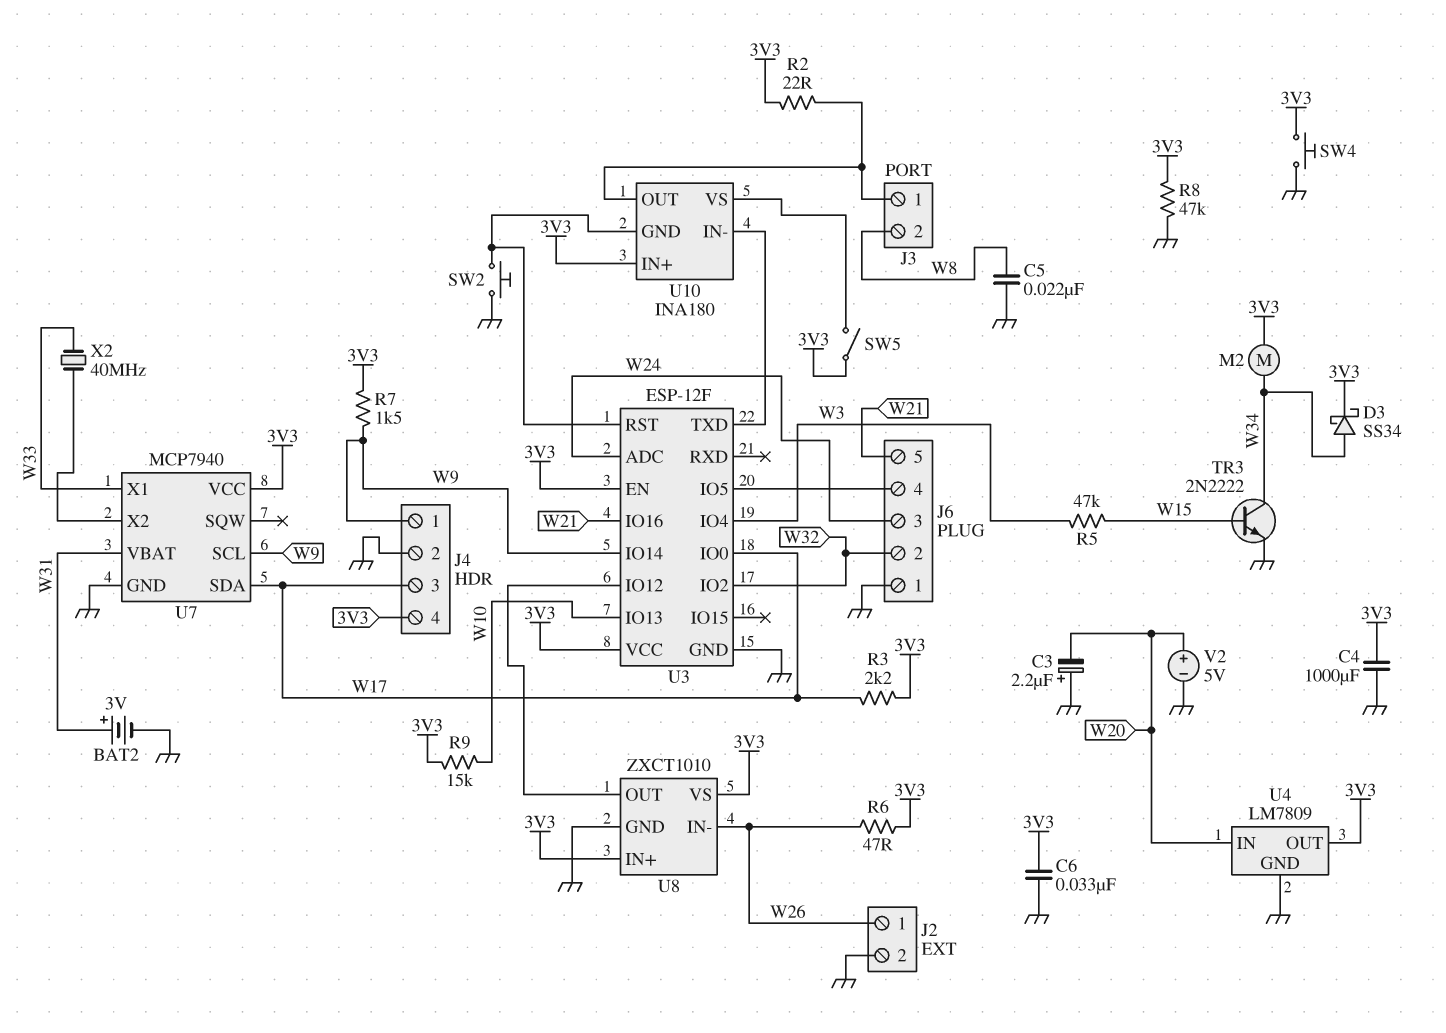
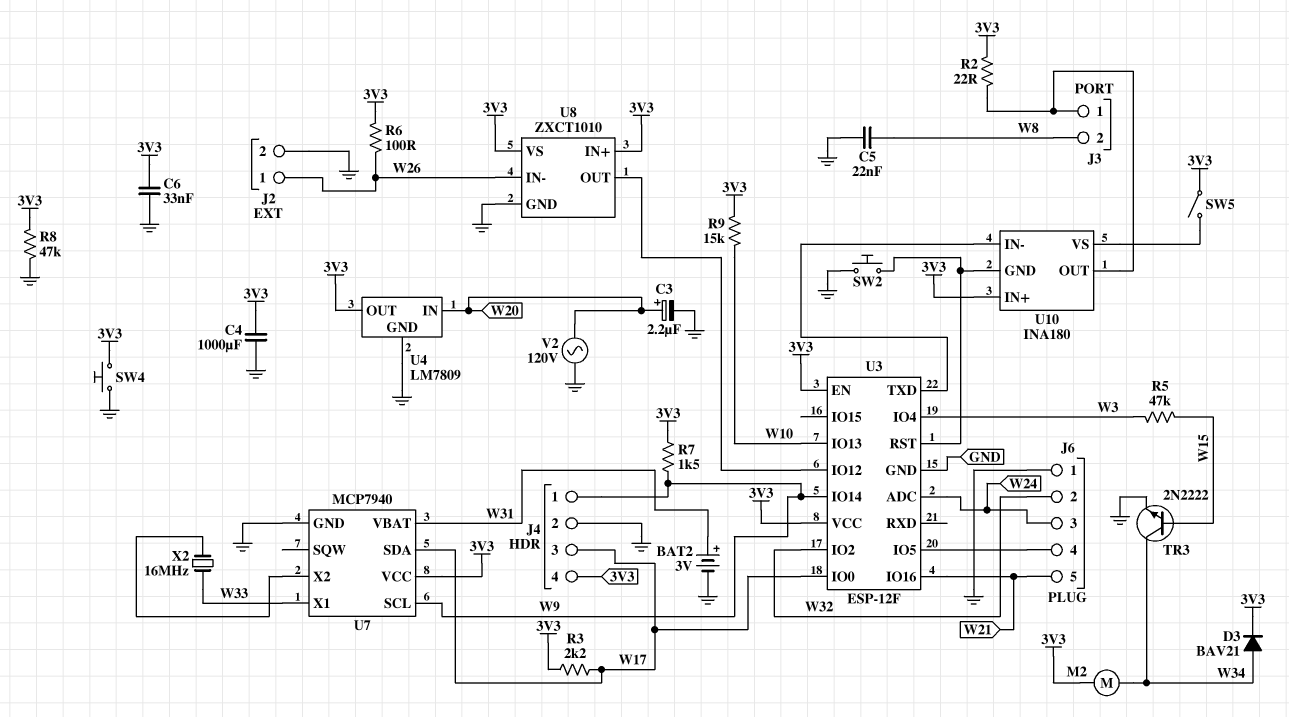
C3: 2.2uF (plus GND, minus W20) -> 2.2uF (plus W20, minus GND)
D3: schottky SS34 (A W34, K 3V3) -> diode BAV21 (A W34, K 3V3)
R6: 47 (3V3, W26) -> 100 (3V3, W26)
V2: 5V (plus W20, minus GND) -> AC 120V (GND, W20)
X2: 40MHz (U7/X2, W33) -> 16MHz (U7/X2, W33)

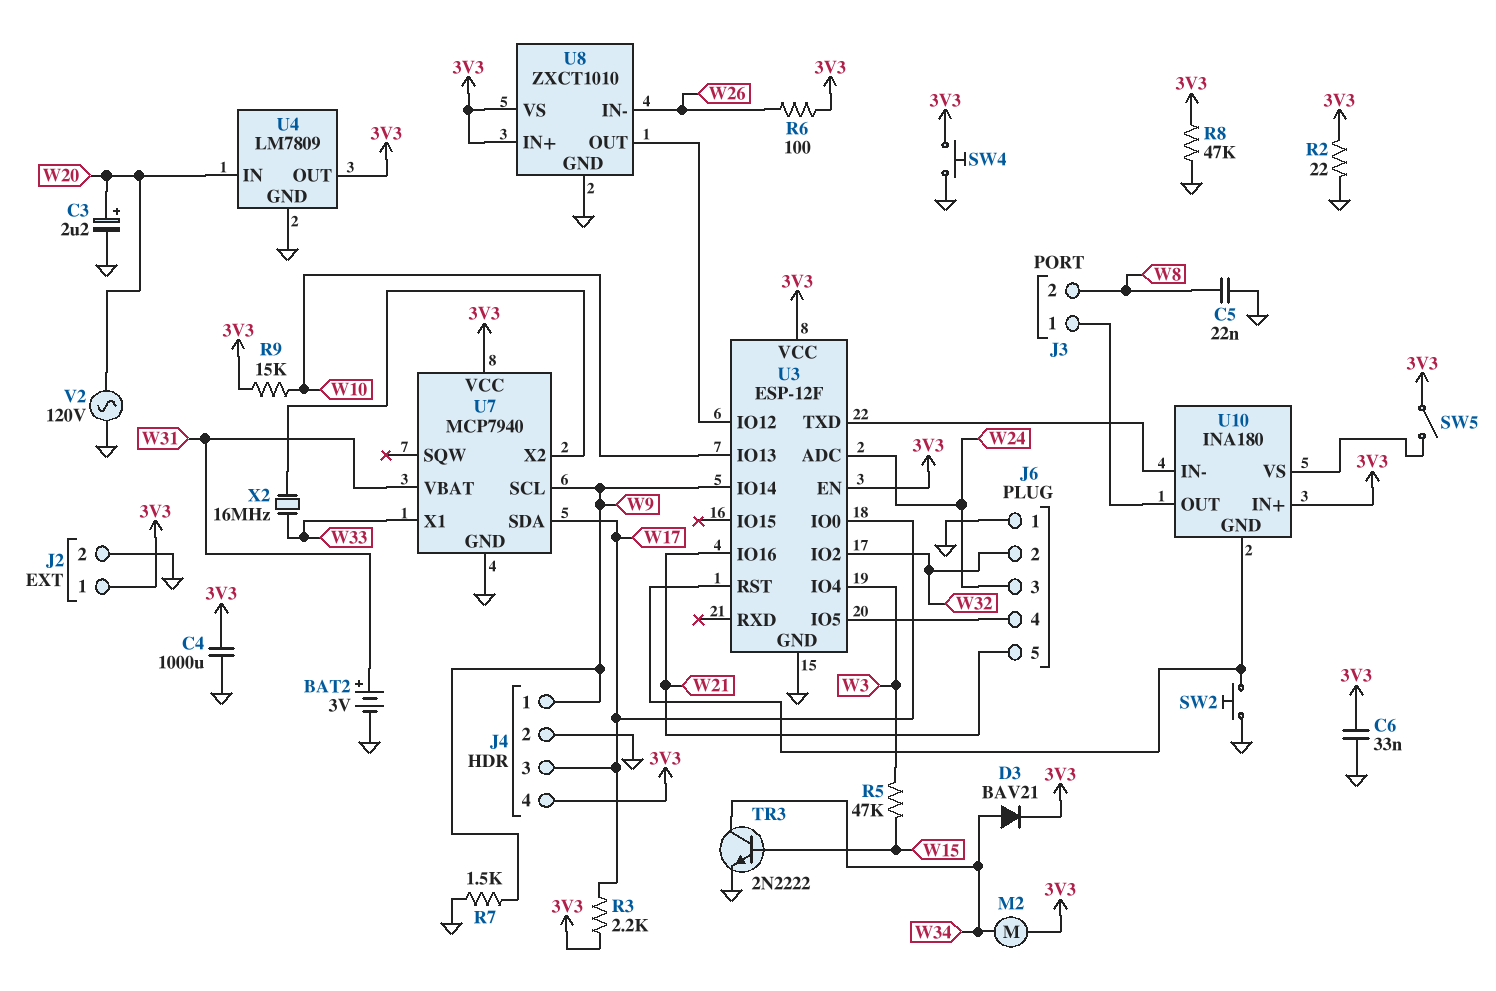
J2 pin 1: W26 -> 3V3
R2: 22 (3V3, J3/1) -> 22 (3V3, GND)
R7: 1.5k (3V3, W9) -> 1.5k (GND, W9)

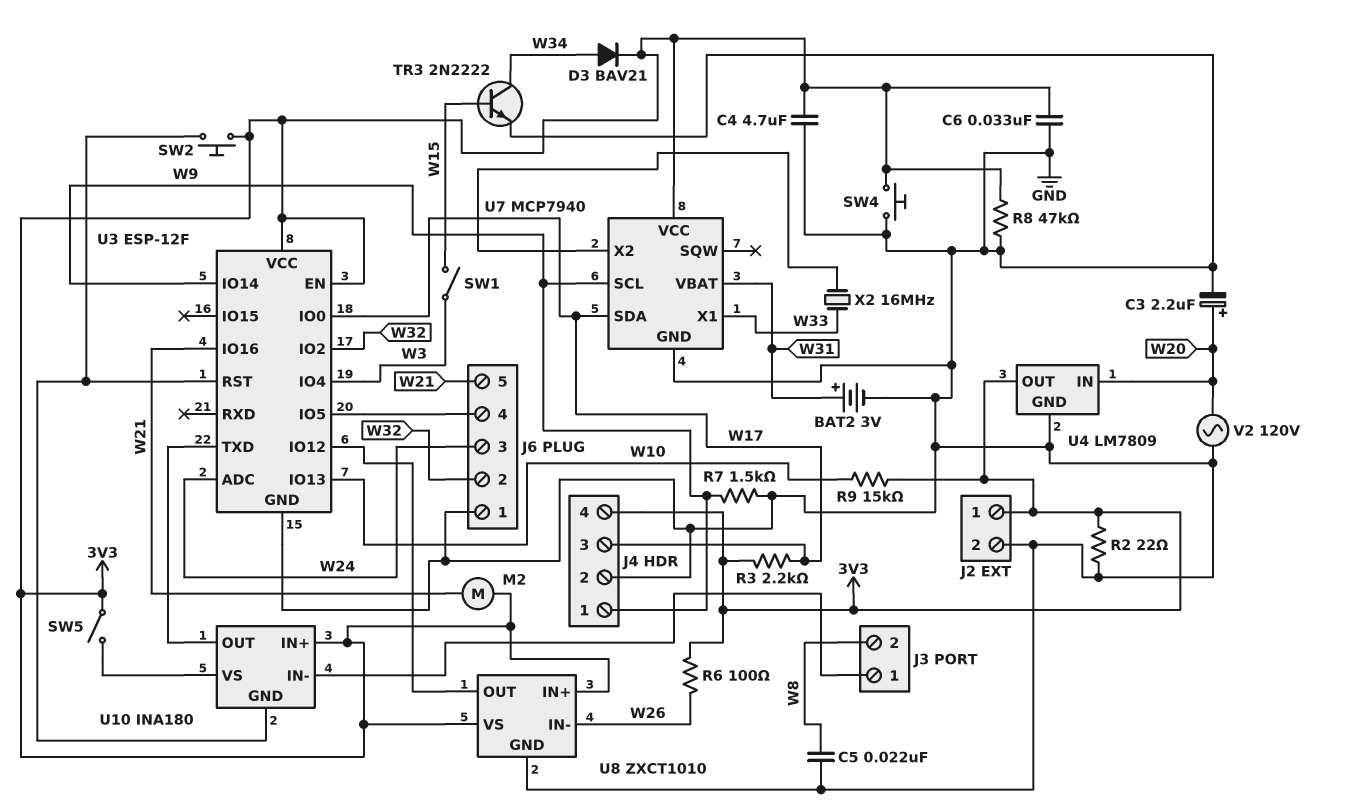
C4: 1000uF (3V3, GND) -> 4.7uF (3V3, GND)
M2: motor (3V3, W34) -> motor (3V3, W21)
R5: 47k (W3, W15) -> none
SW1: none -> switch (W3, W15)
SW2: button (GND, U3/RST) -> button (3V3, U3/RST)
U10 pin IN-: U3/TXD -> J3/1
U10 pin OUT: J3/1 -> U3/TXD

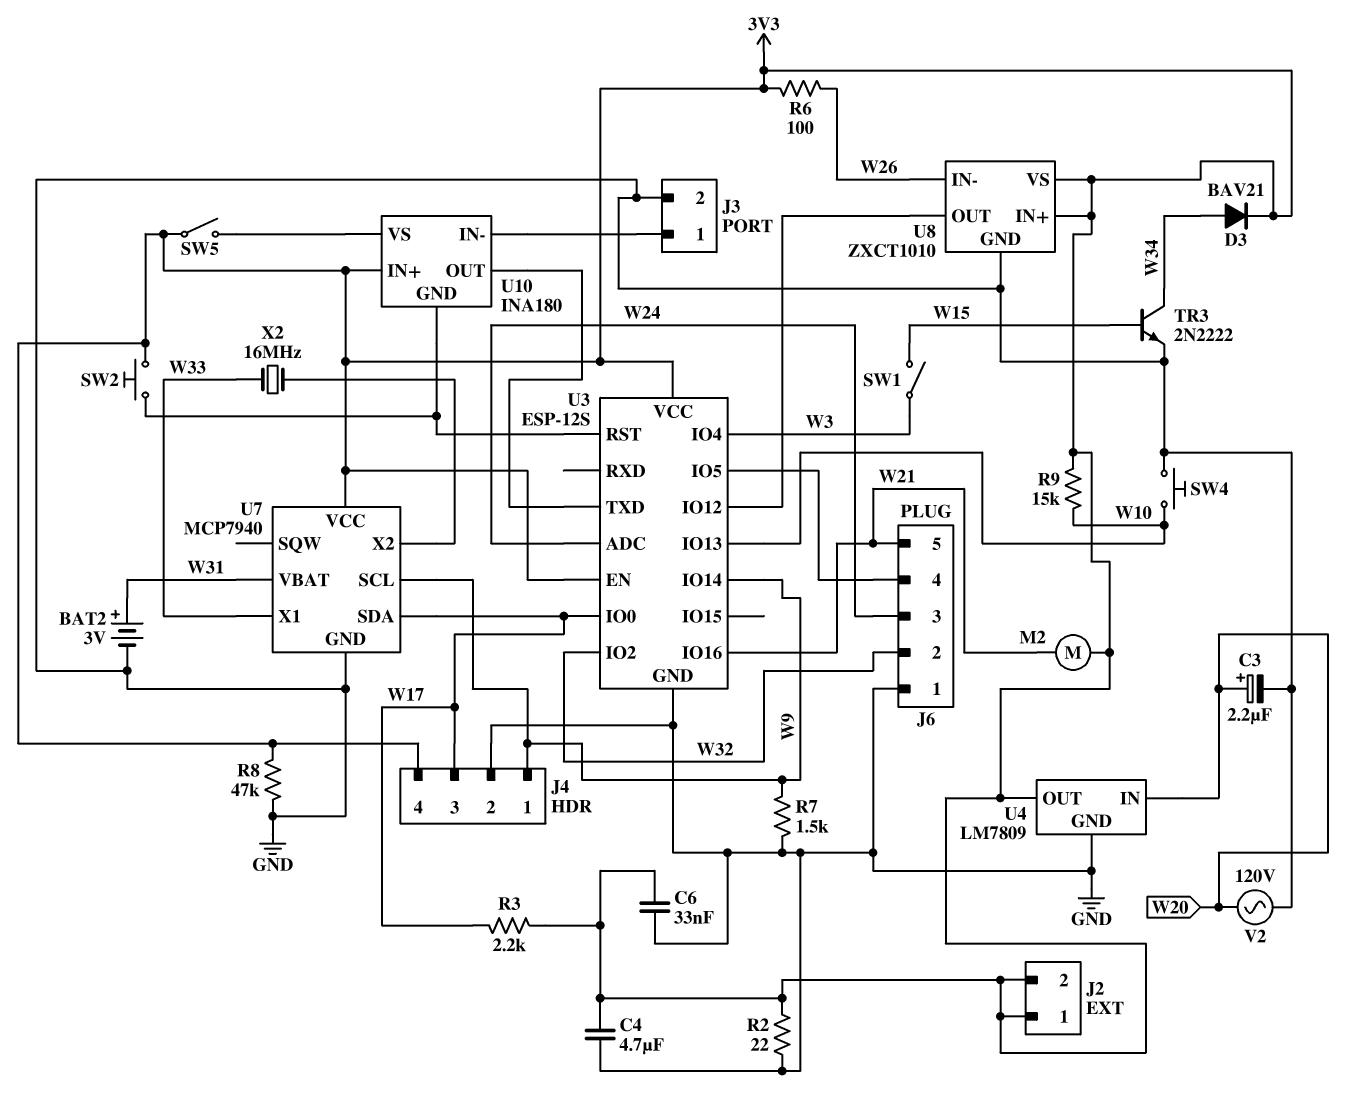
C5: 22nF (GND, W8) -> none
J2 pin 2: GND -> 3V3
J3 pin 2: W8 -> GND
SW4: button (3V3, GND) -> button (GND, W10)
U3: ESP-12F -> ESP-12S

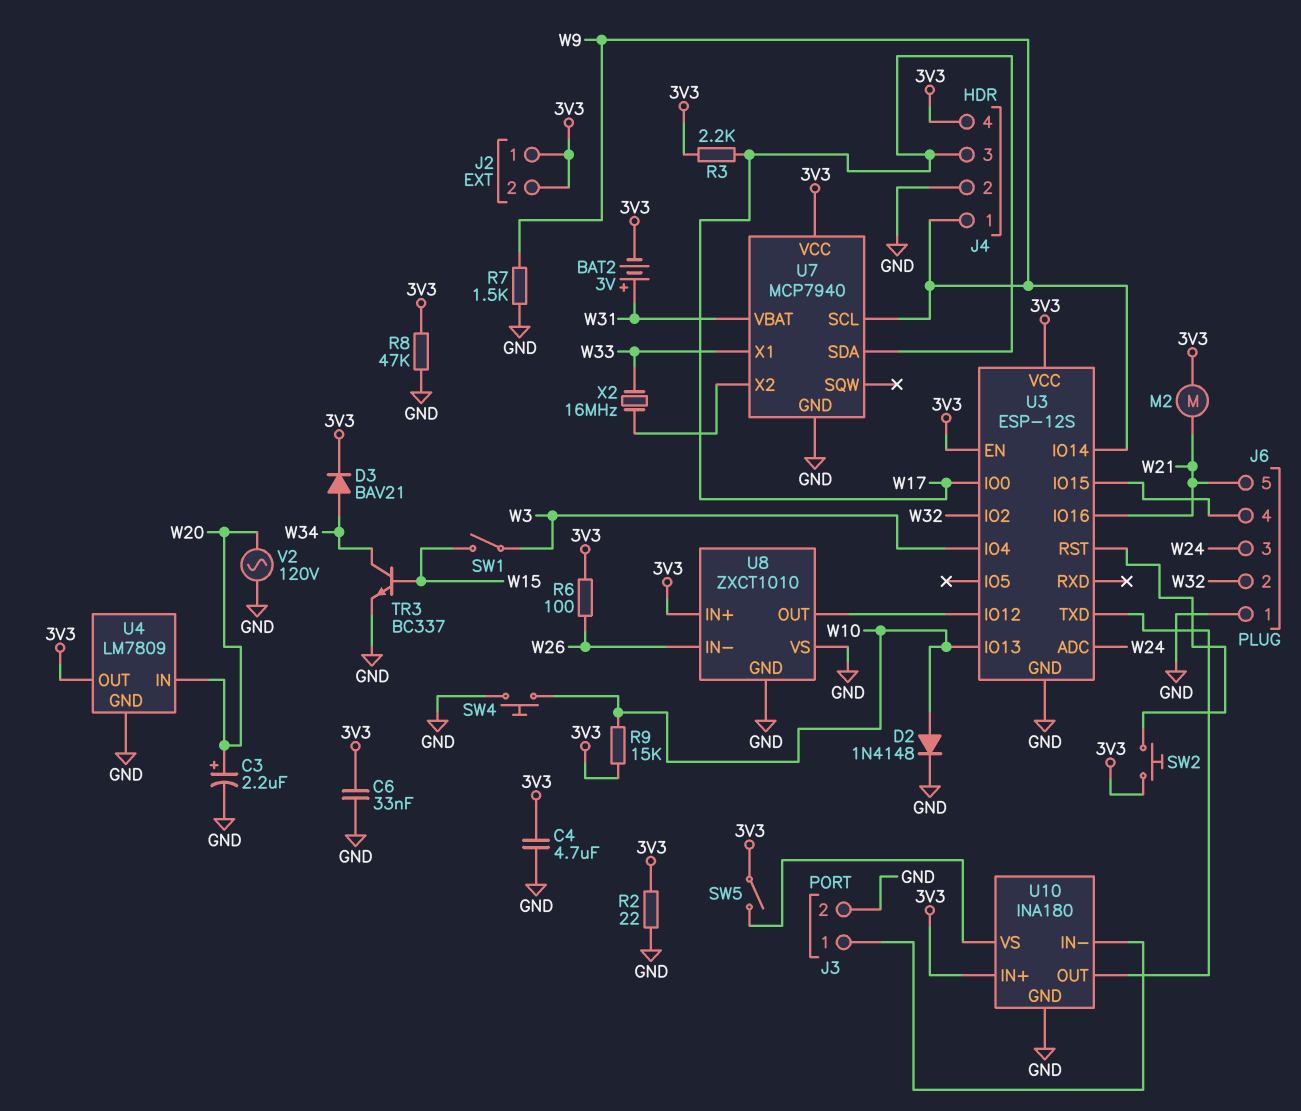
BAT2: 3V (plus W31, minus GND) -> 3V (plus W31, minus 3V3)
D2: none -> diode 1N4148 (A W10, K GND)
TR3: NPN 2N2222 (B W15, C W34, E GND) -> NPN BC337 (B W15, C W34, E GND)
U3 pin IO5: J6/4 -> none
U3 pin IO15: none -> J6/4
U8 pin VS: 3V3 -> GND
U10 pin GND: U3/RST -> GND

